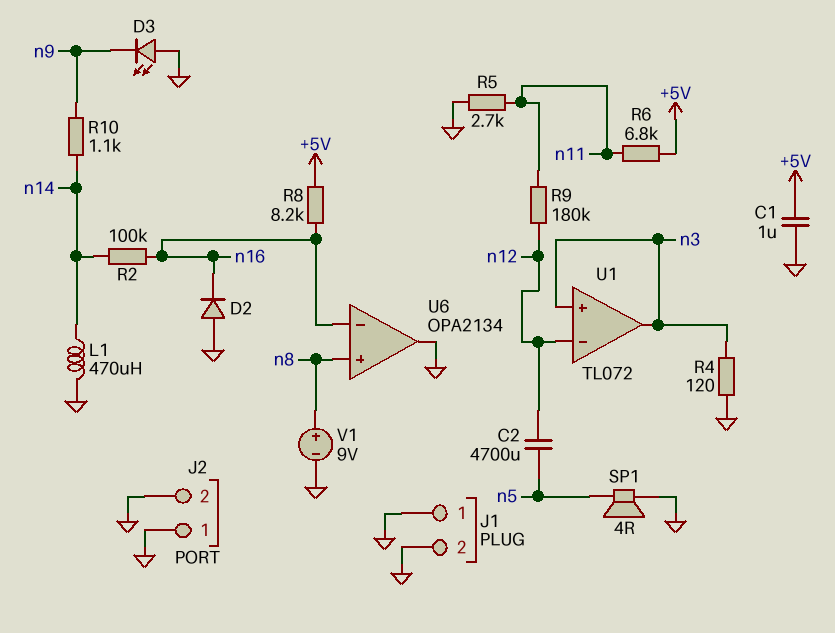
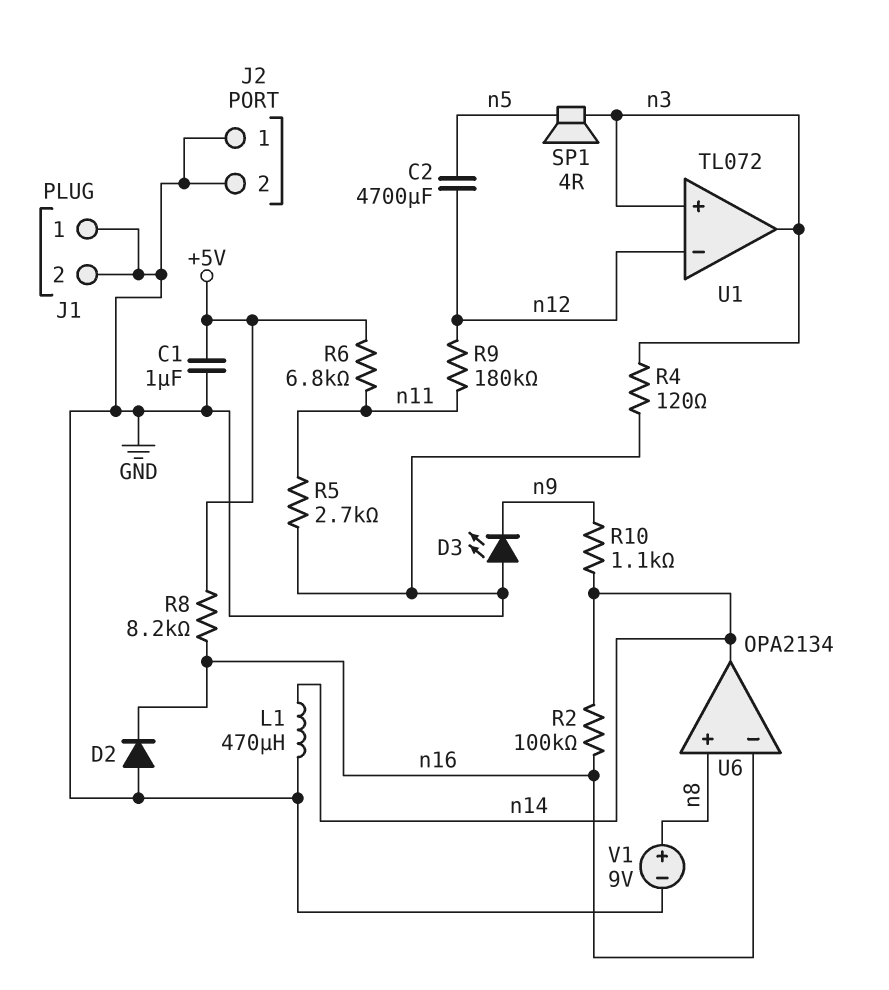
SP1: speaker 4R (GND, n5) -> speaker 4R (n3, n5)
U6 pin out: GND -> n14

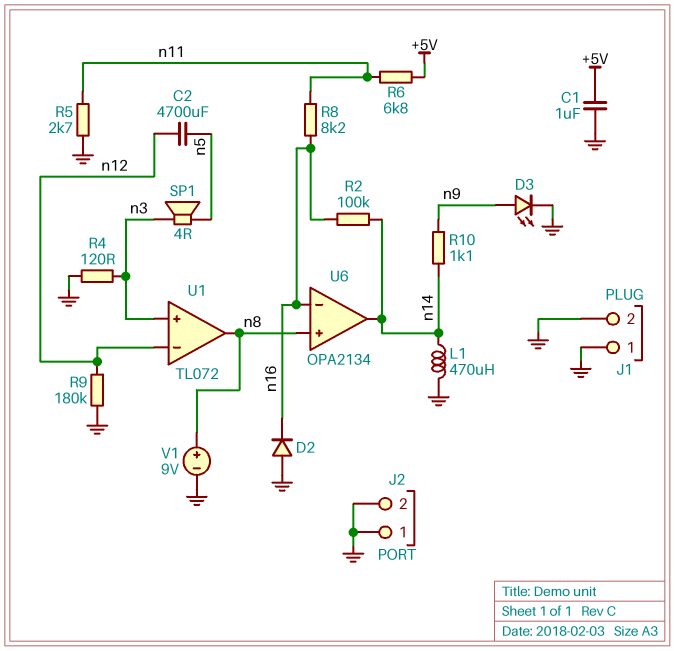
D3: LED (A GND, K n9) -> LED (A n9, K GND)
R8: 8.2k (+5V, n16) -> 8.2k (n11, n16)
R9: 180k (n11, n12) -> 180k (GND, n12)
U1 pin out: n3 -> n8

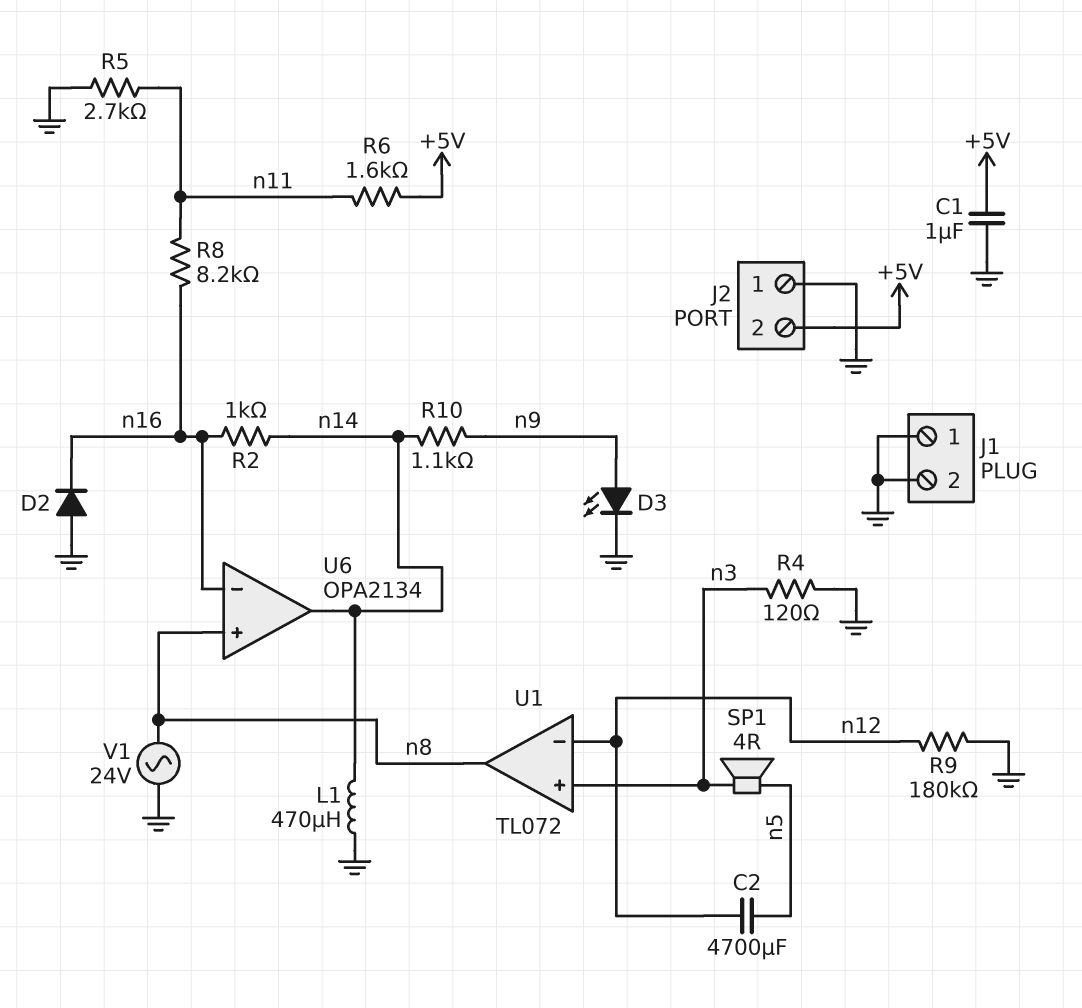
J2 pin 2: GND -> +5V
R2: 100k (n14, n16) -> 1k (n14, n16)
R6: 6.8k (+5V, n11) -> 1.6k (+5V, n11)
V1: 9V (plus n8, minus GND) -> AC 24V (GND, n8)

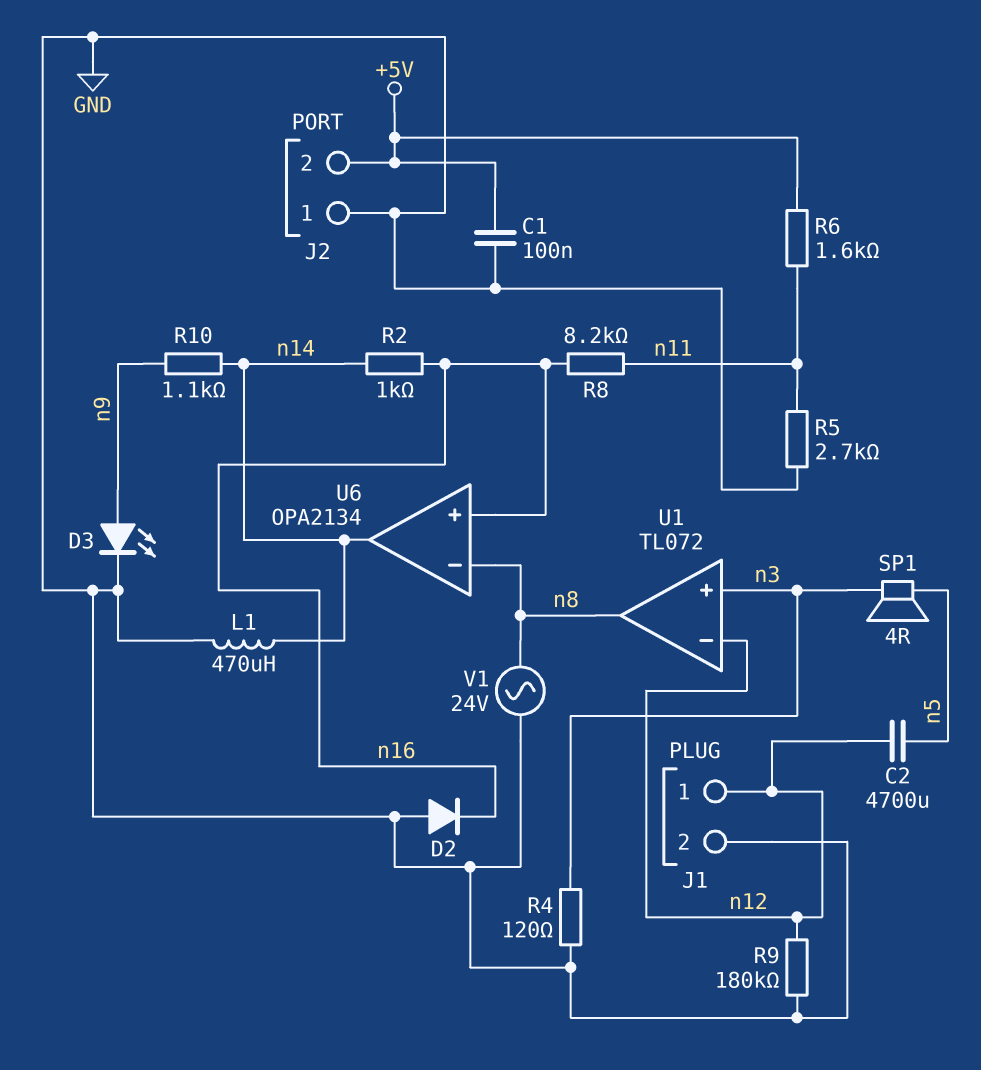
C1: 1uF (+5V, GND) -> 100nF (+5V, GND)
J1 pin 1: GND -> n12
U6 pin in+: n8 -> n16
U6 pin in-: n16 -> n8

